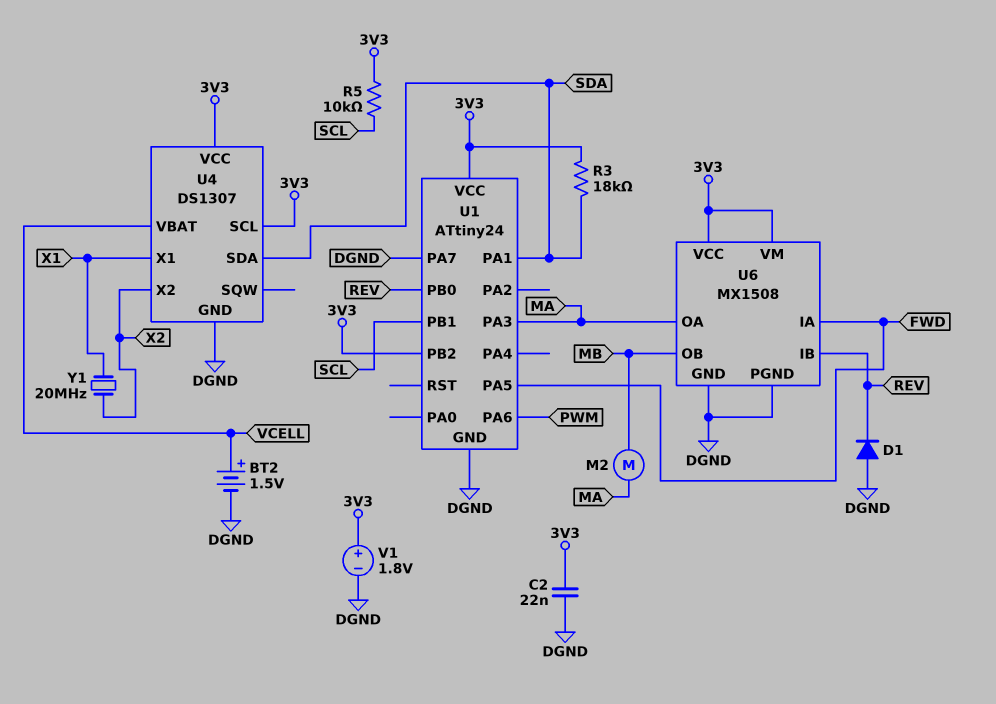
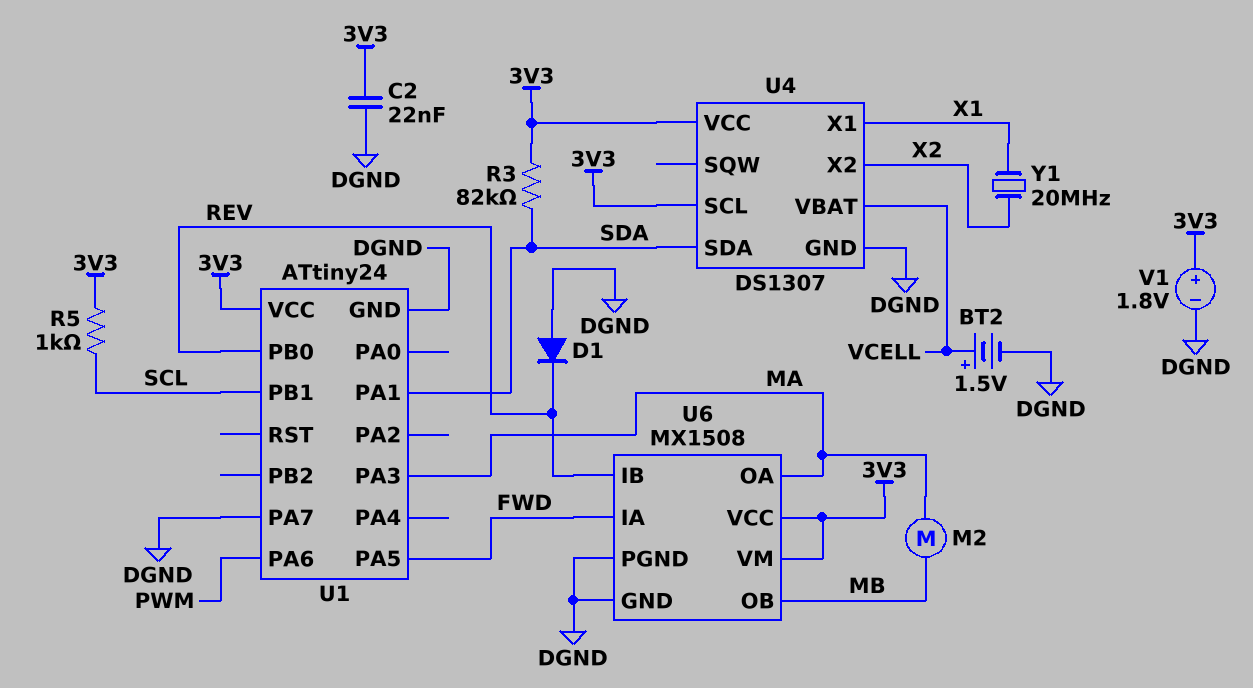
R3: 18k (3V3, SDA) -> 82k (3V3, SDA)
R5: 10k (3V3, SCL) -> 1k (3V3, SCL)
U1 pin PB2: 3V3 -> none

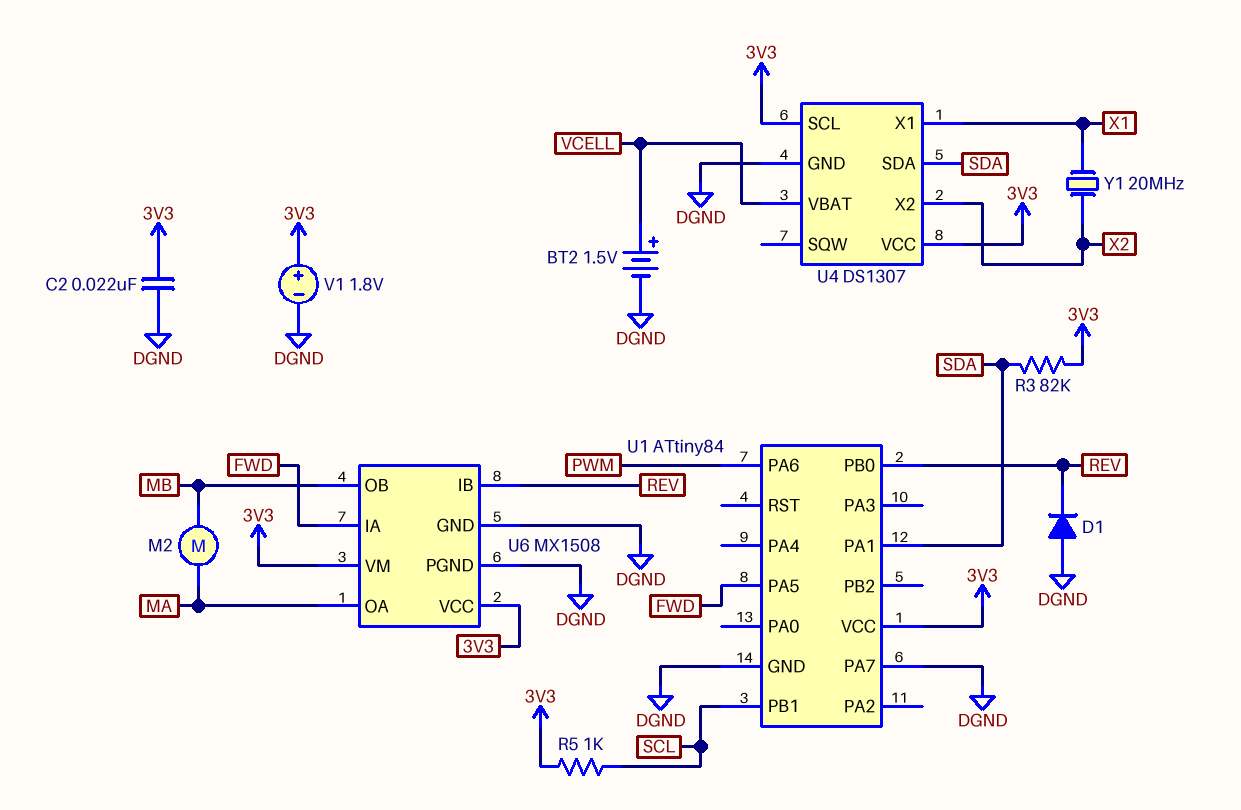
U1: ATtiny24 -> ATtiny84
U1 pin PA3: MA -> none

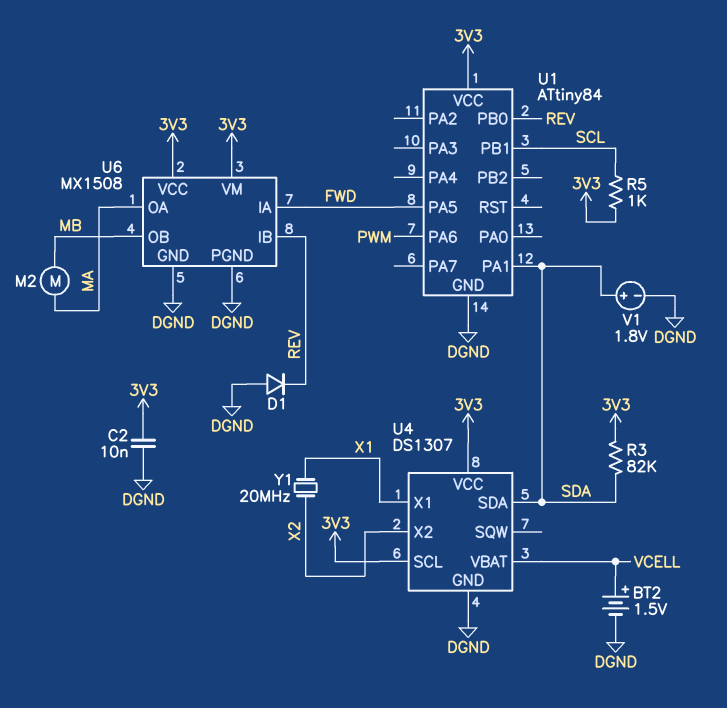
C2: 22nF (3V3, DGND) -> 10nF (3V3, DGND)
U1 pin PA7: DGND -> none
V1: 1.8V (plus 3V3, minus DGND) -> 1.8V (plus SDA, minus DGND)

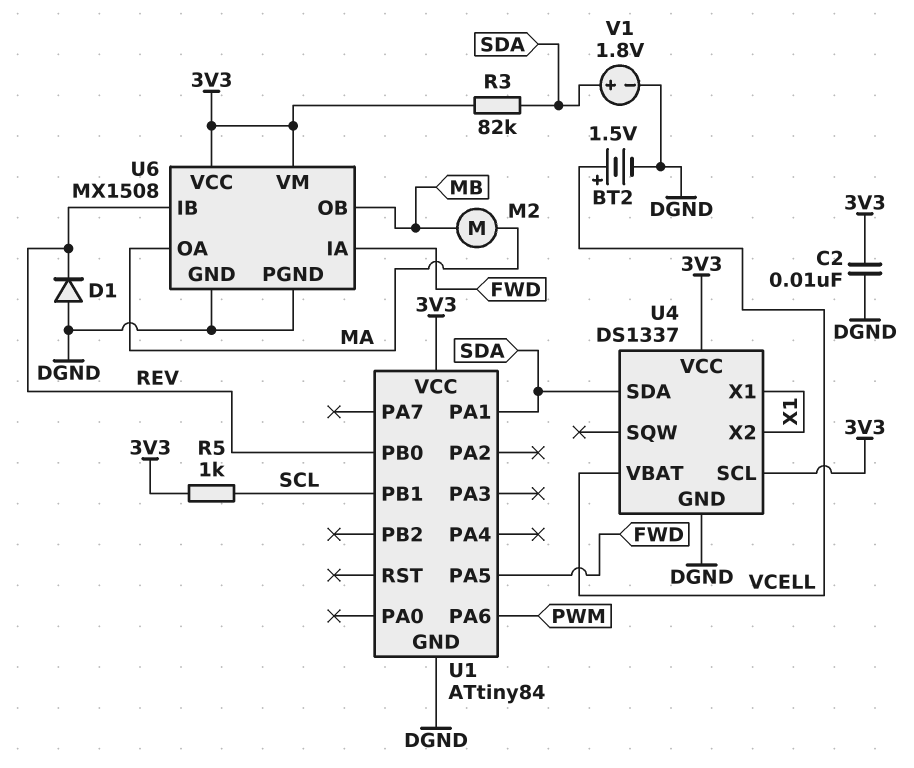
U4: DS1307 -> DS1337
U4 pin X2: X2 -> X1
Y1: 20MHz (X1, X2) -> none

